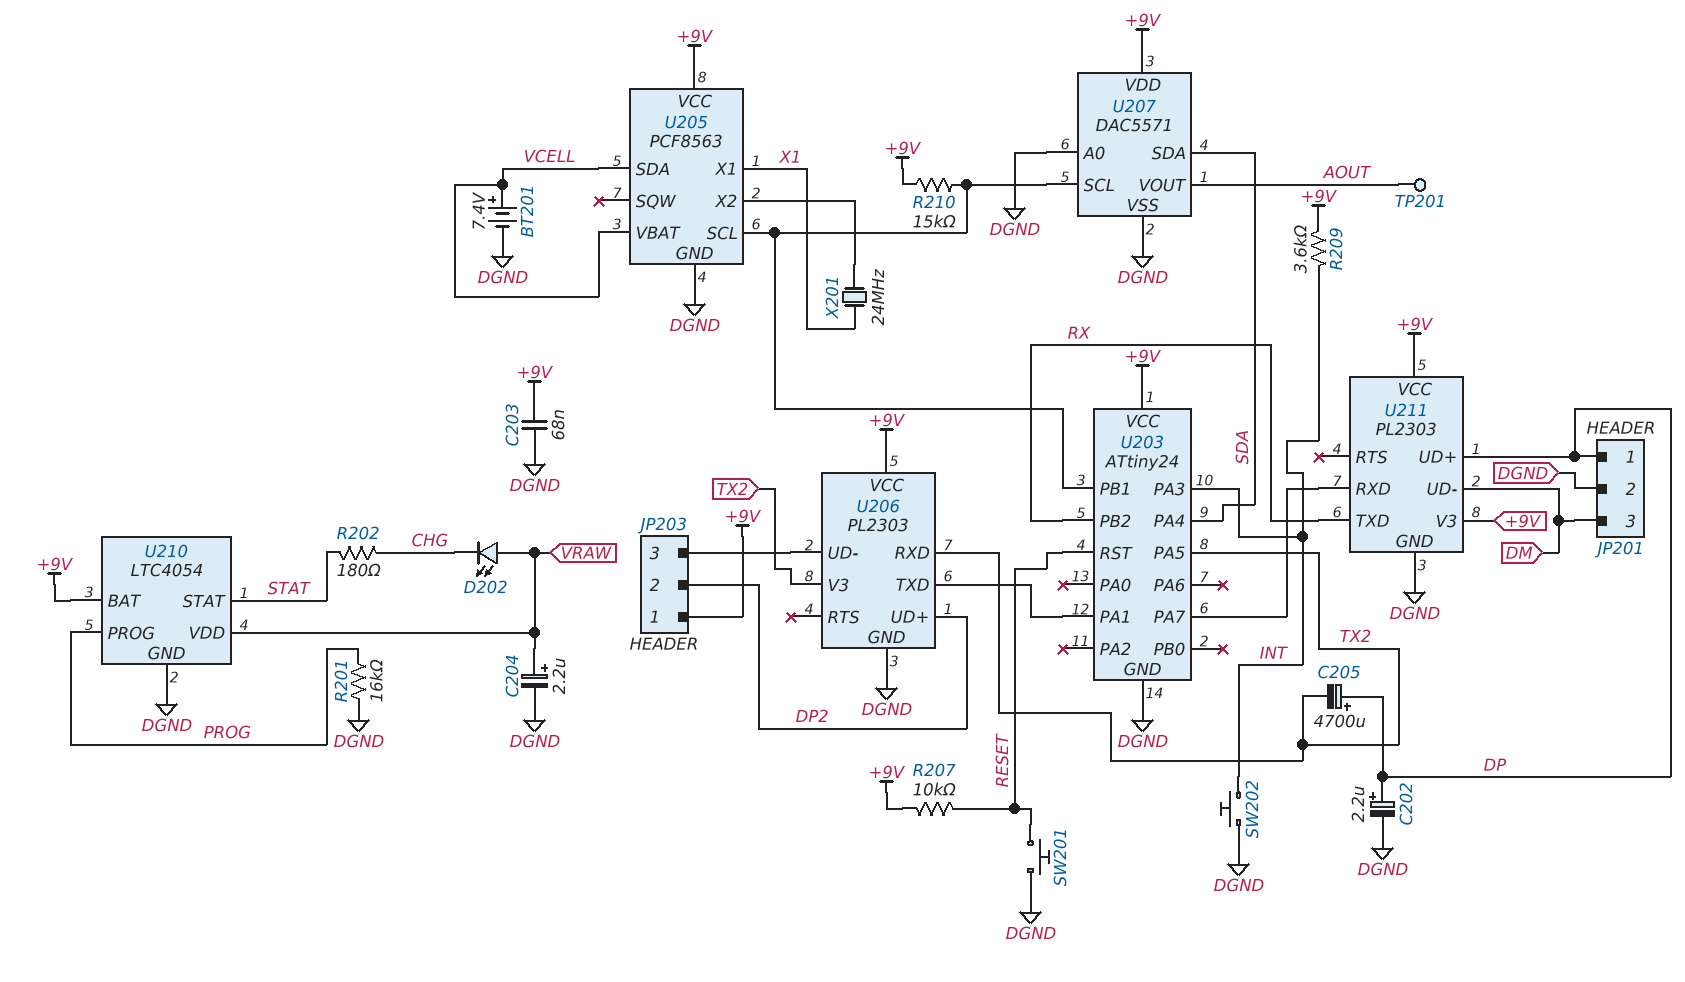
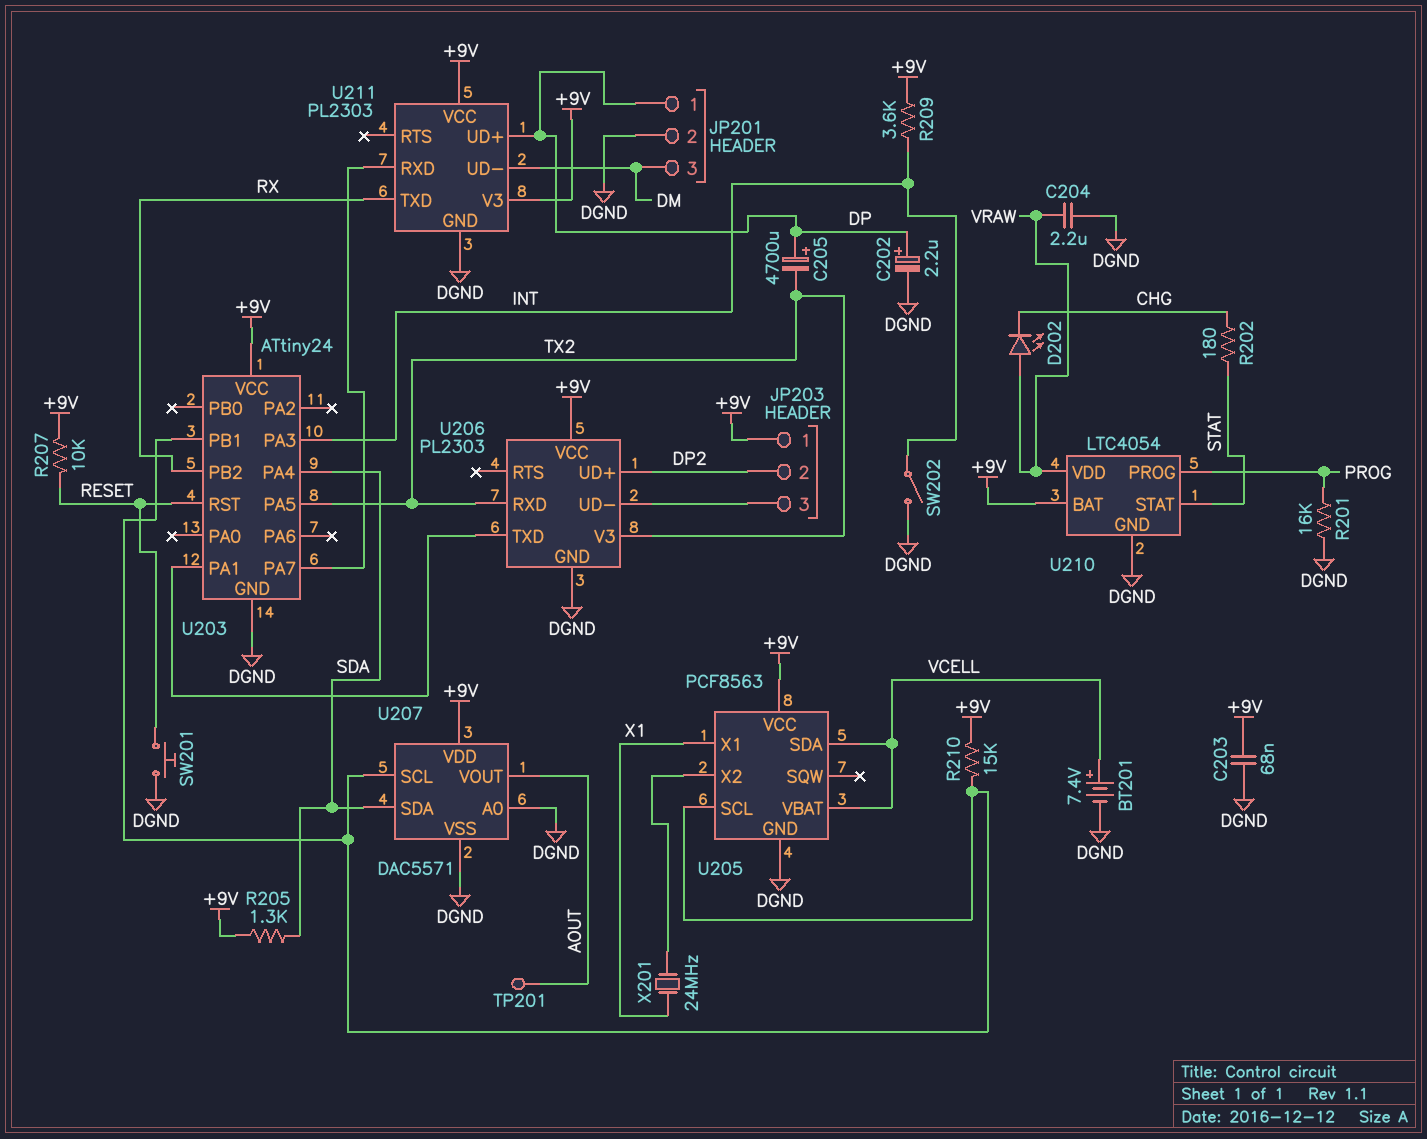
C204: 2.2uF (plus VRAW, minus DGND) -> 2.2uF (DGND, VRAW)
R205: none -> 1.3k (+9V, SDA)
SW202: button (DGND, INT) -> switch (DGND, INT)

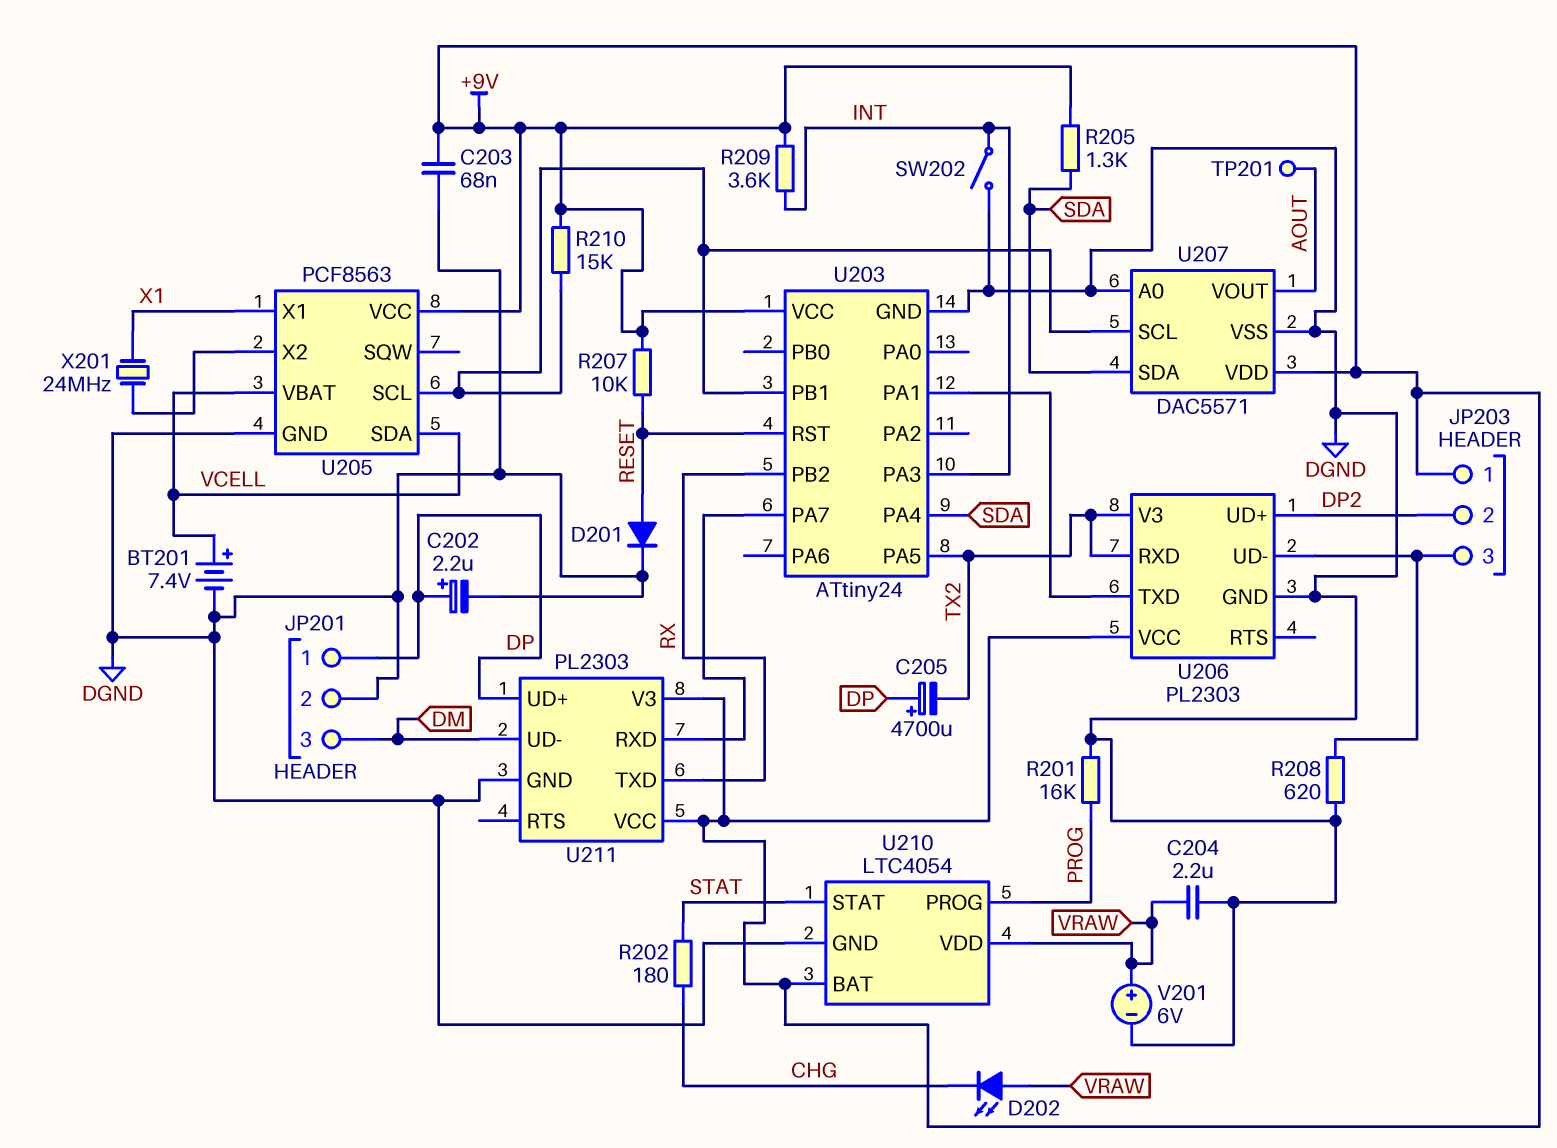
D201: none -> diode (A RESET, K DGND)
R208: none -> 620 (DGND, JP203/3)
SW201: button (DGND, RESET) -> none
V201: none -> 6V (plus VRAW, minus DGND)

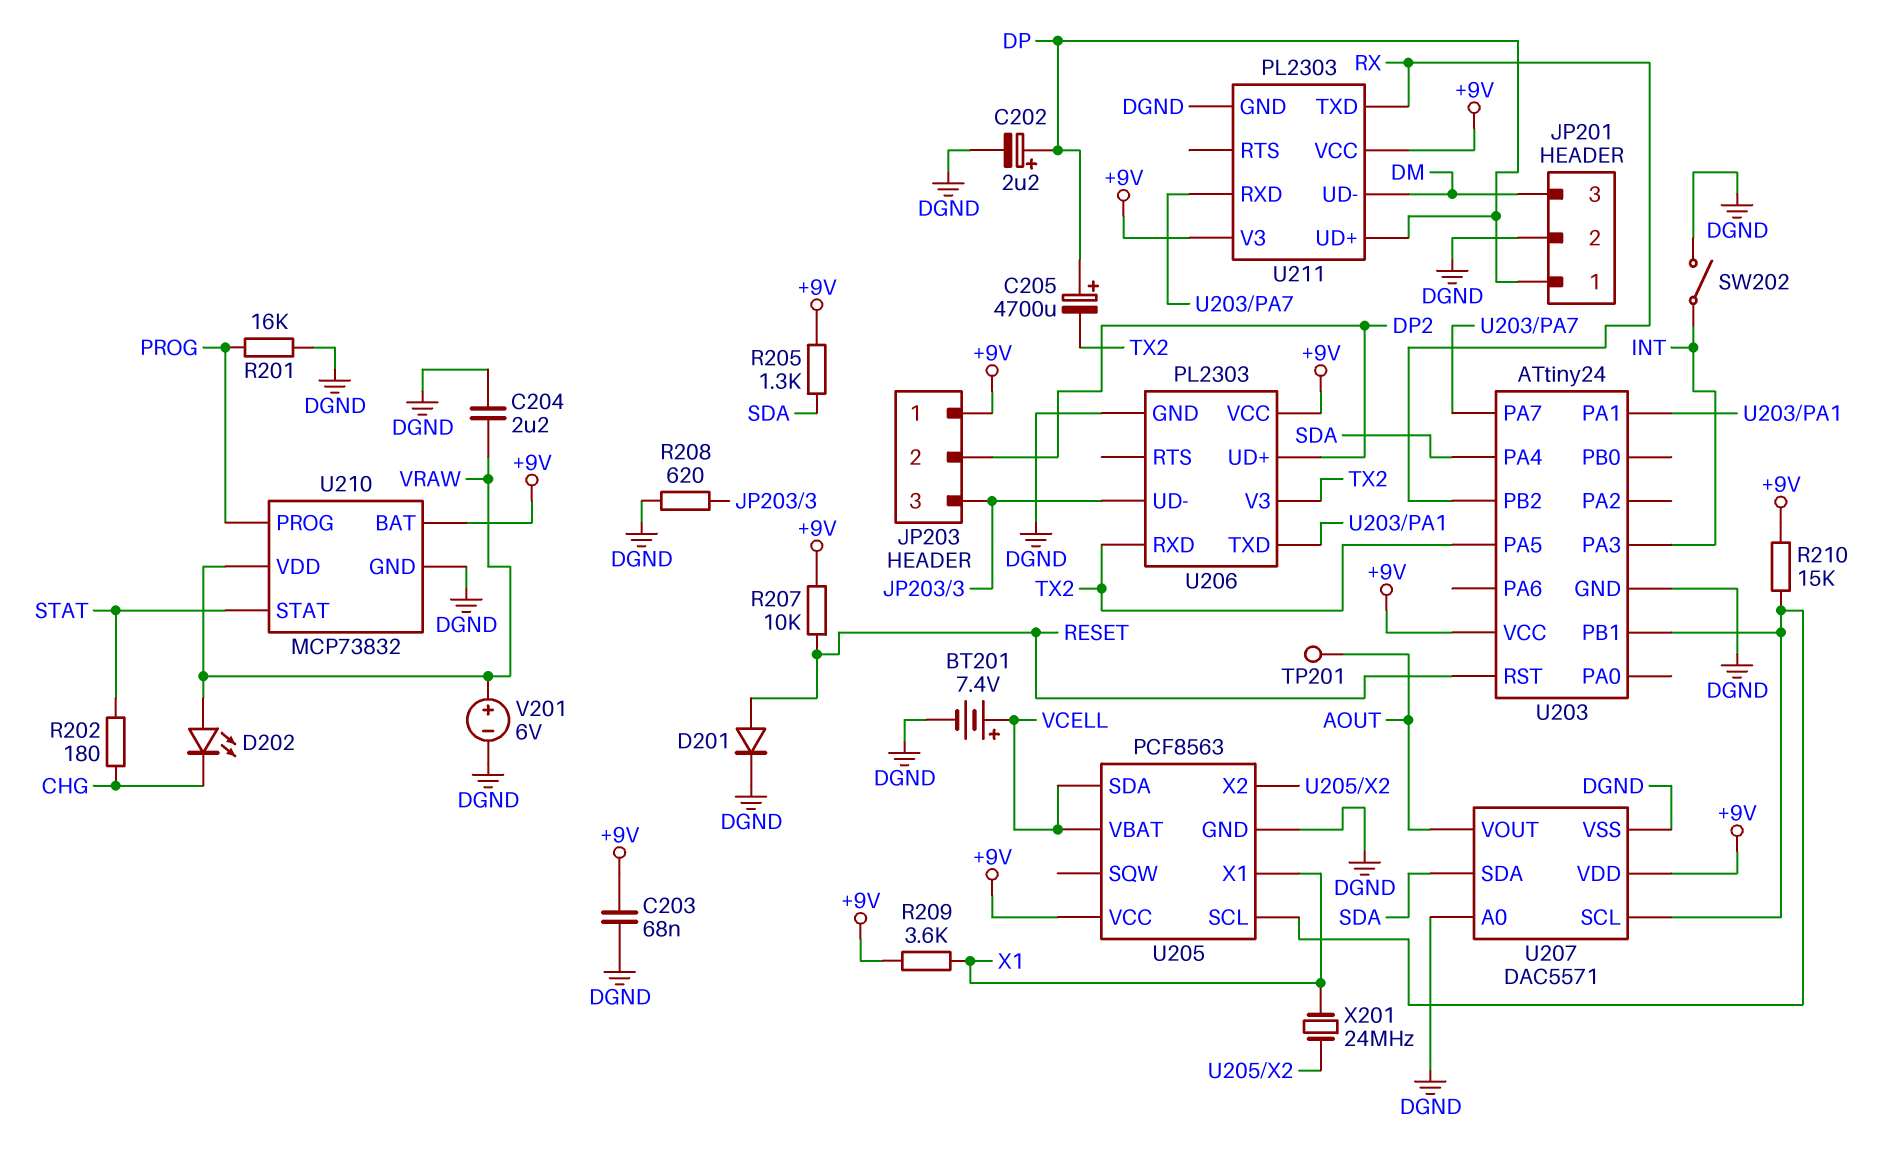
R209: 3.6k (+9V, INT) -> 3.6k (+9V, X1)
U210: LTC4054 -> MCP73832

